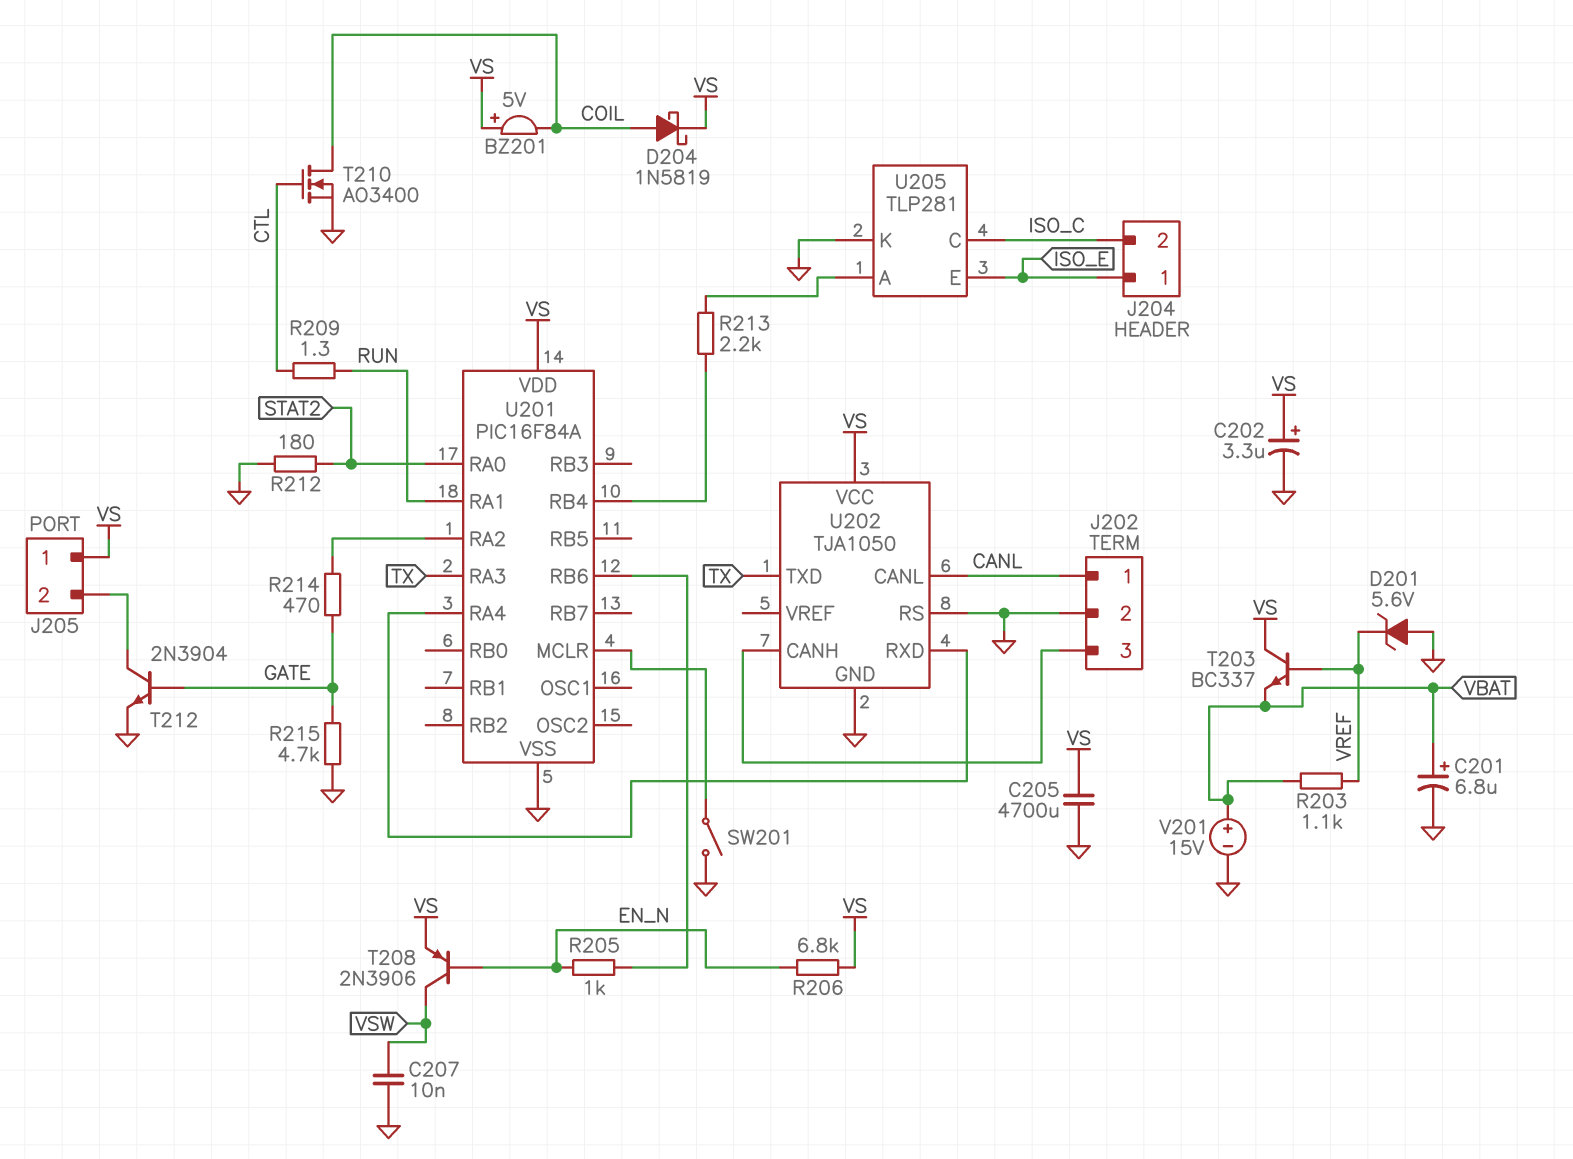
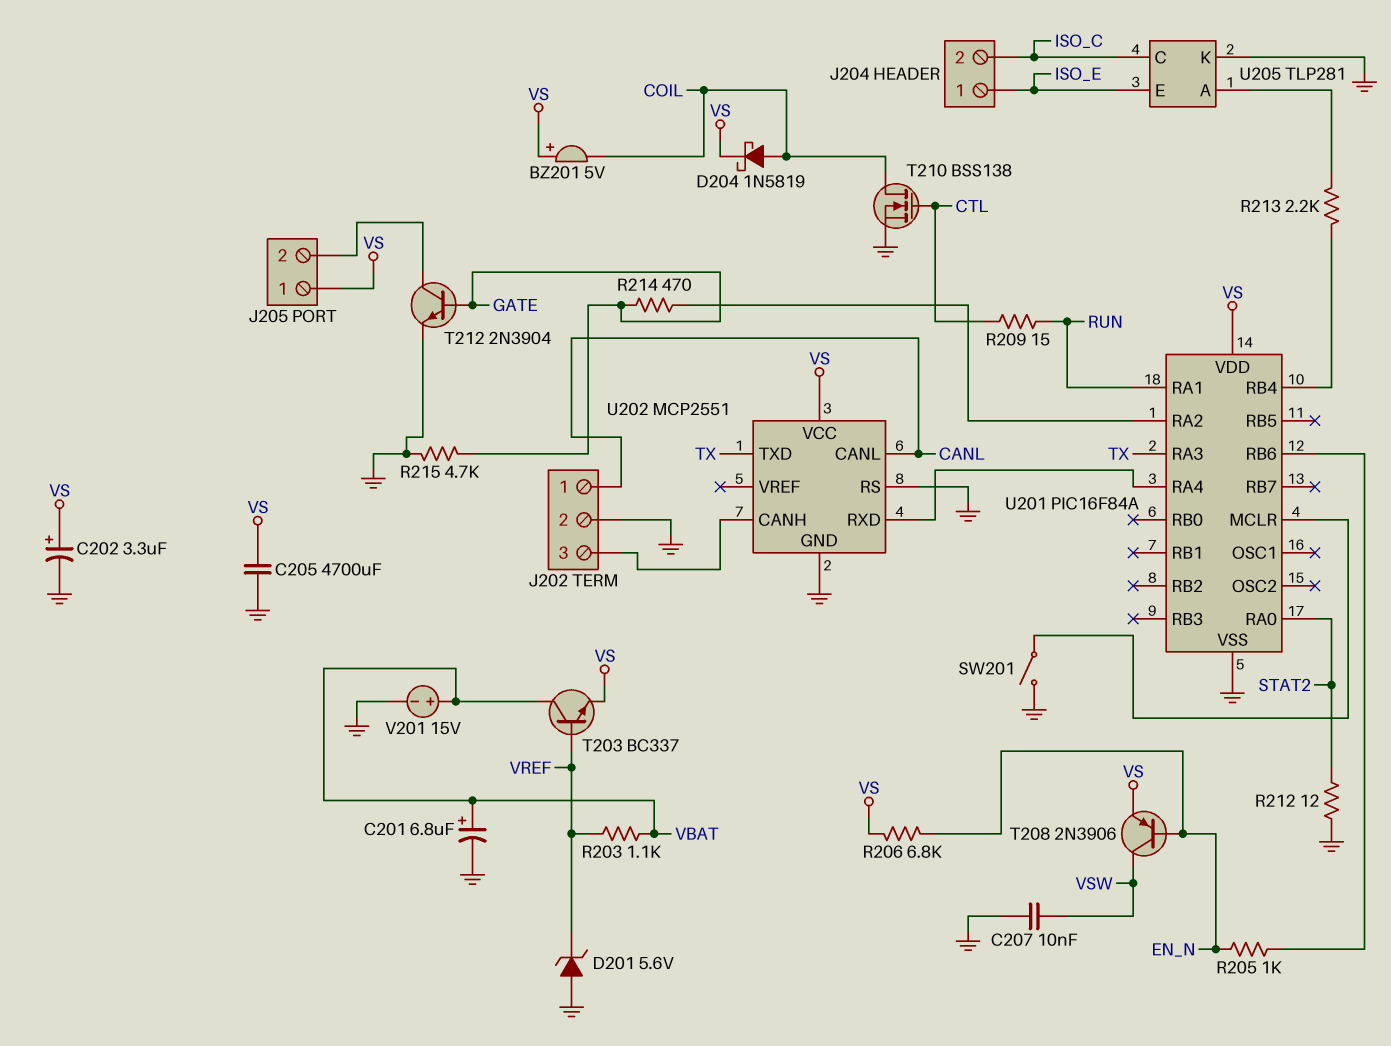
R209: 1.3 (CTL, RUN) -> 15 (CTL, RUN)
R212: 180 (GND, STAT2) -> 12 (GND, STAT2)
T203: NPN BC337 (B VREF, C VS, E VBAT) -> NPN BC337 (B VREF, C VBAT, E VS)
T210: NMOS AO3400 (G CTL, D COIL, S GND) -> NMOS BSS138 (G CTL, D COIL, S GND)
U202: TJA1050 -> MCP2551

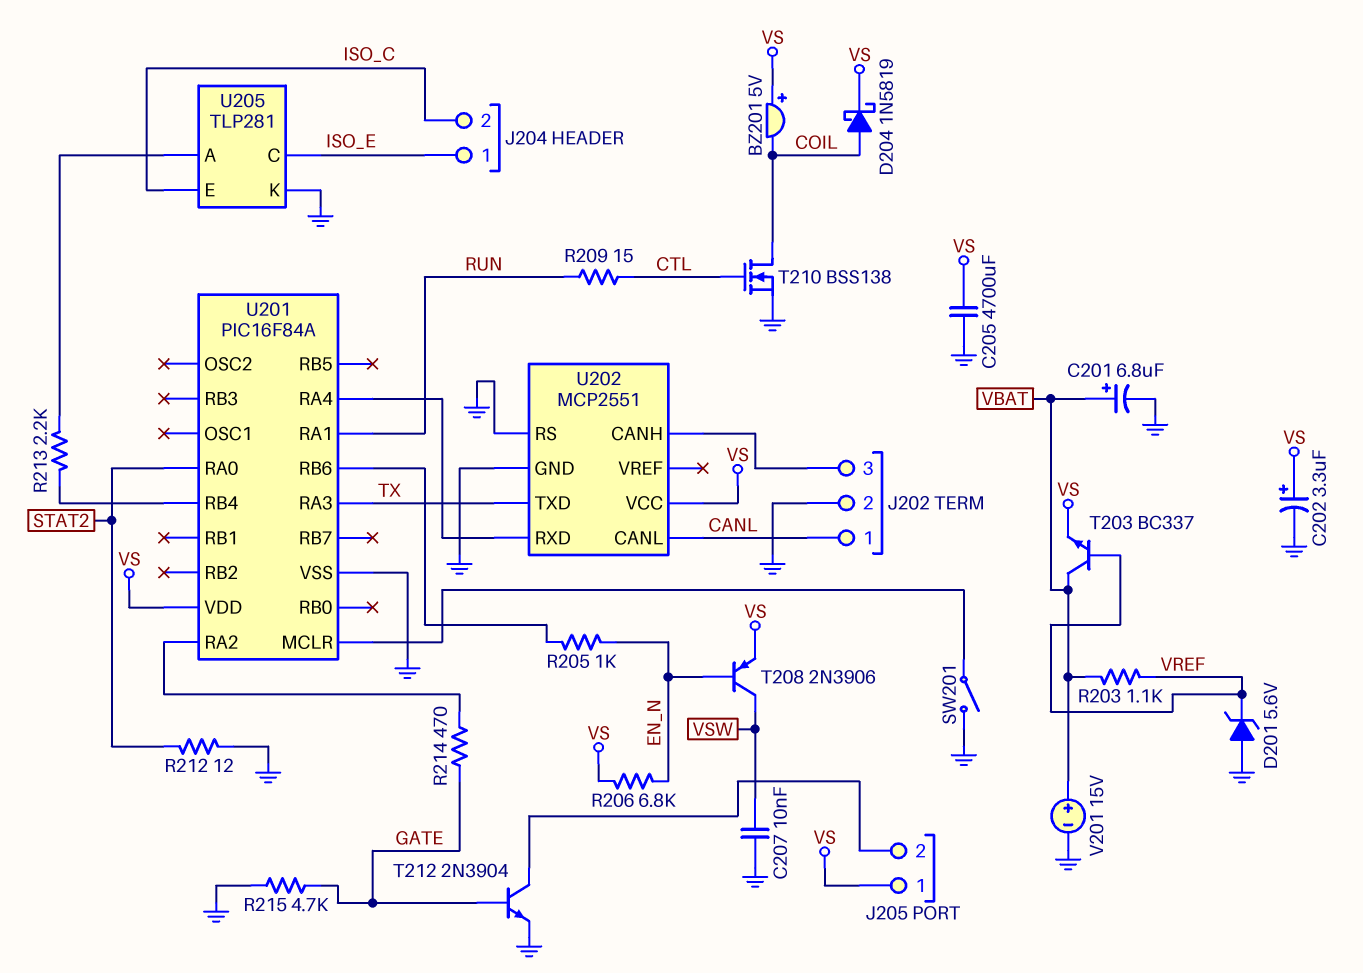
U205 pin C: ISO_C -> ISO_E
U205 pin E: ISO_E -> ISO_C

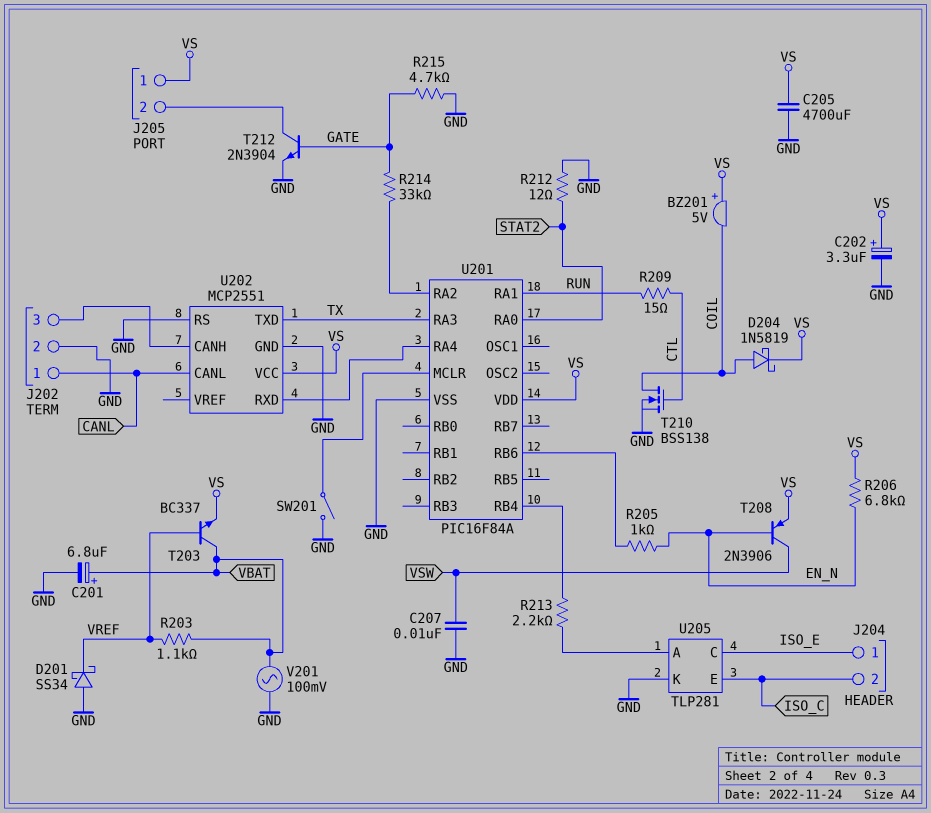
D201: zener 5.6V (A GND, K VREF) -> schottky SS34 (A GND, K VREF)
R214: 470 (GATE, U201/RA2) -> 33k (GATE, U201/RA2)
V201: 15V (plus VBAT, minus GND) -> AC 100mV (GND, VBAT)

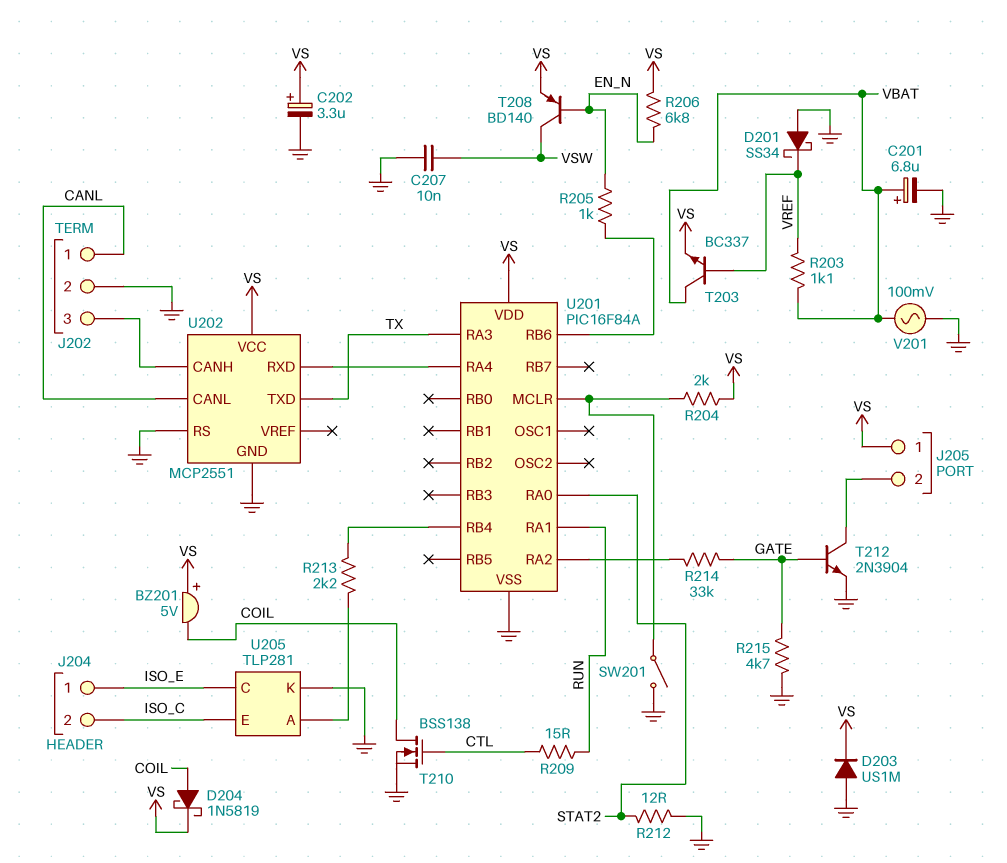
C205: 4700uF (GND, VS) -> none
D203: none -> diode US1M (A GND, K VS)
R204: none -> 2k (U201/MCLR, VS)
T208: PNP 2N3906 (B EN_N, C VSW, E VS) -> PNP BD140 (B EN_N, C VSW, E VS)

